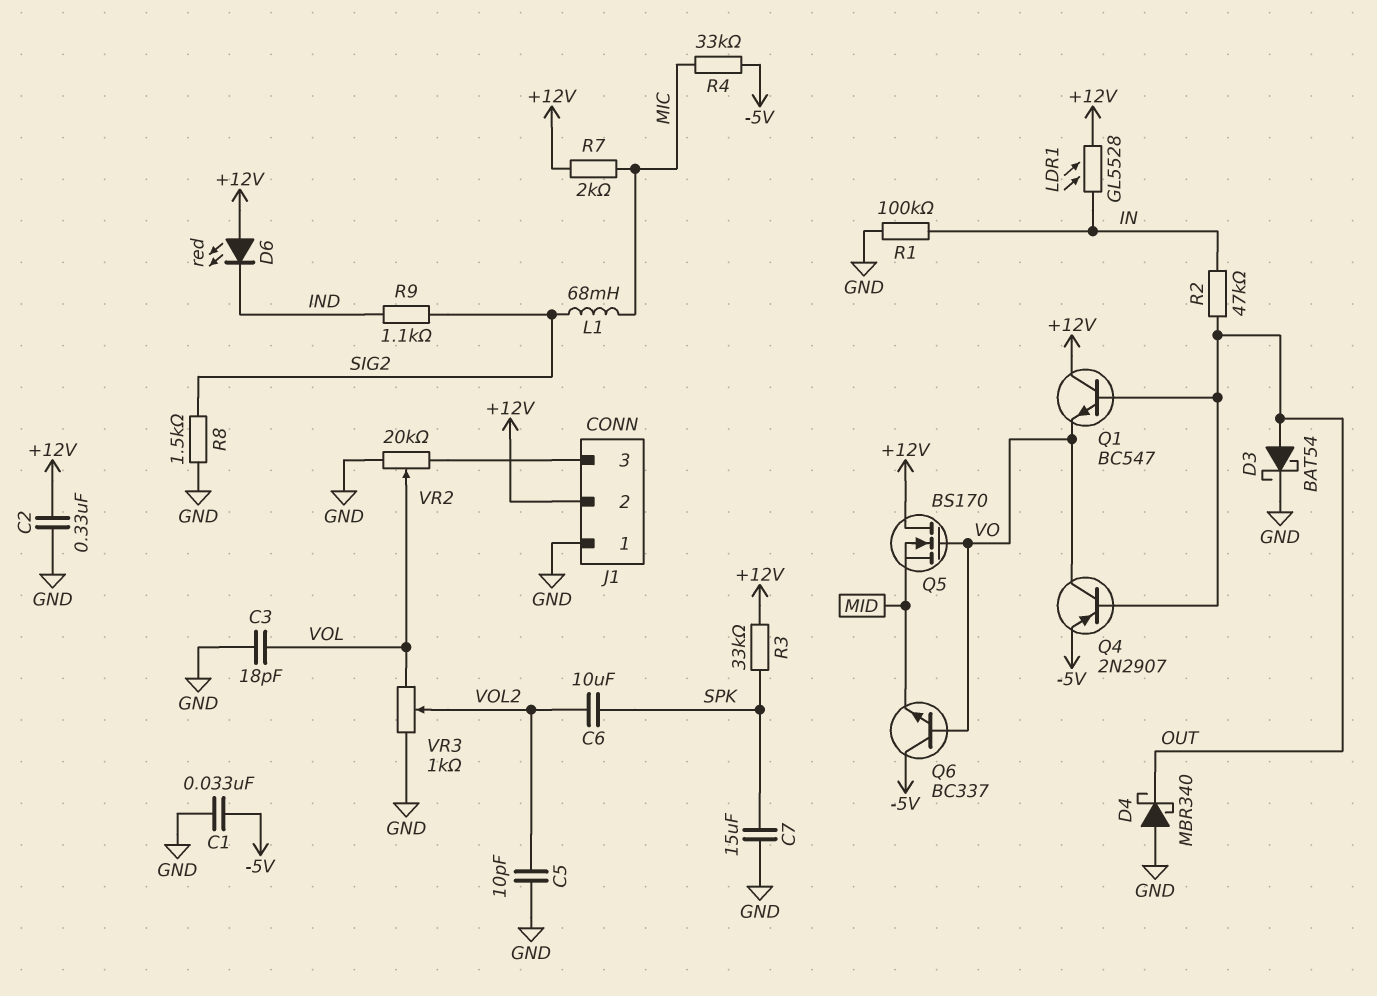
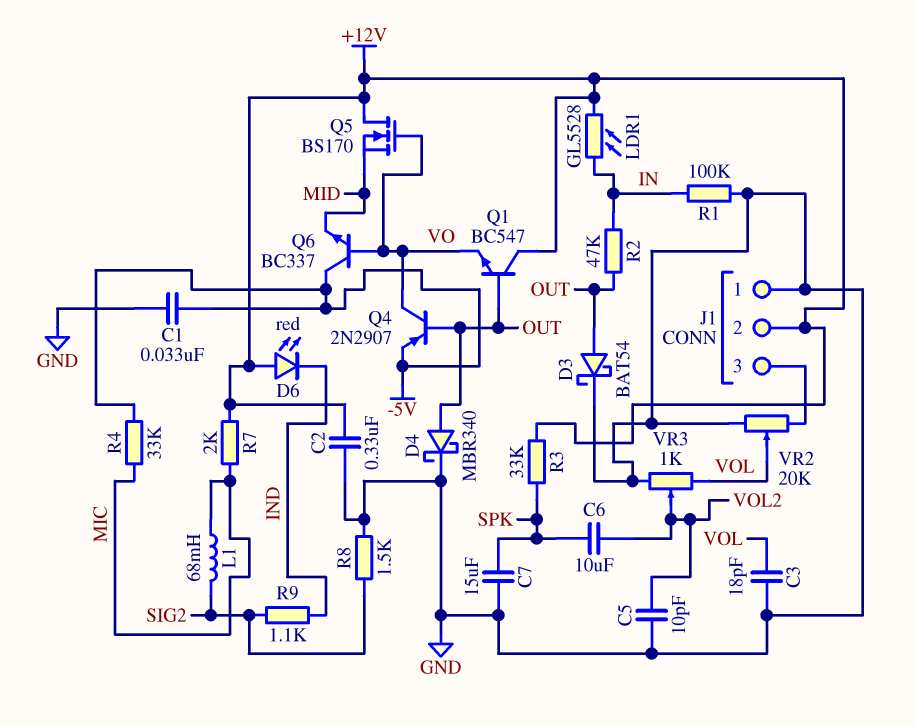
D4: schottky MBR340 (A GND, K OUT) -> schottky MBR340 (A OUT, K GND)

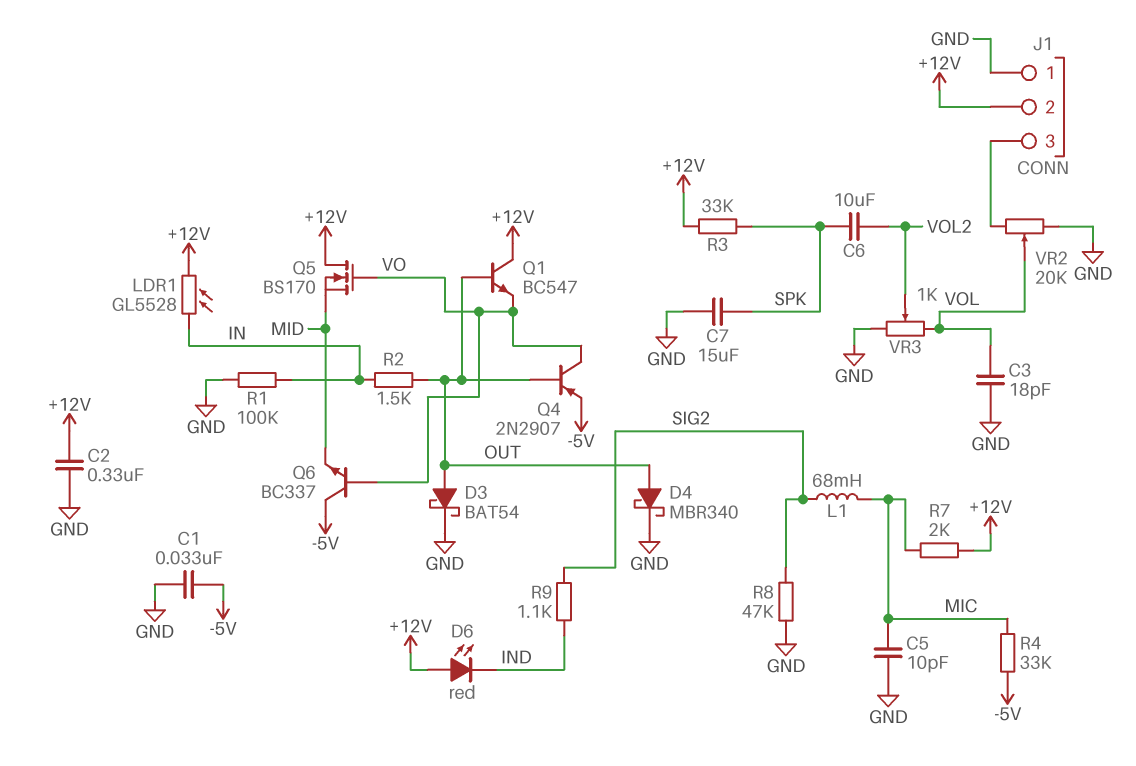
C5: 10pF (GND, VOL2) -> 10pF (GND, MIC)
R2: 47k (IN, OUT) -> 1.5k (IN, OUT)
R8: 1.5k (GND, SIG2) -> 47k (GND, SIG2)

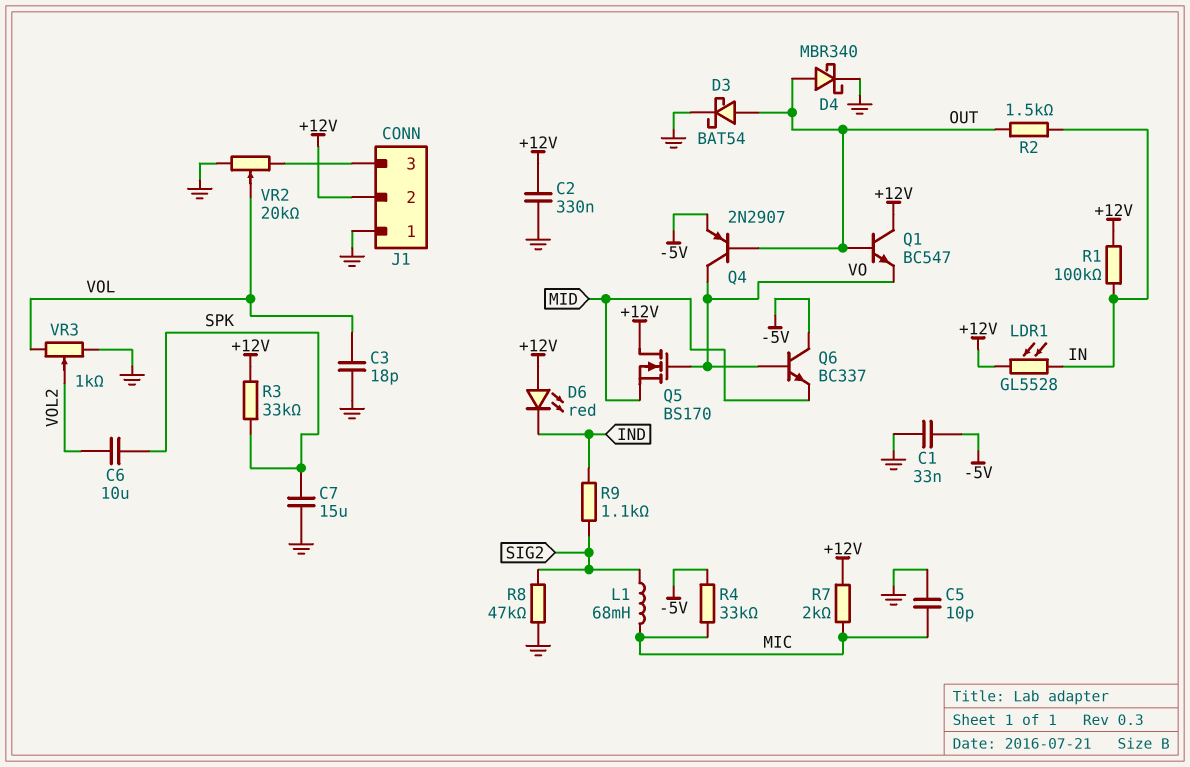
R1: 100k (GND, IN) -> 100k (+12V, IN)

